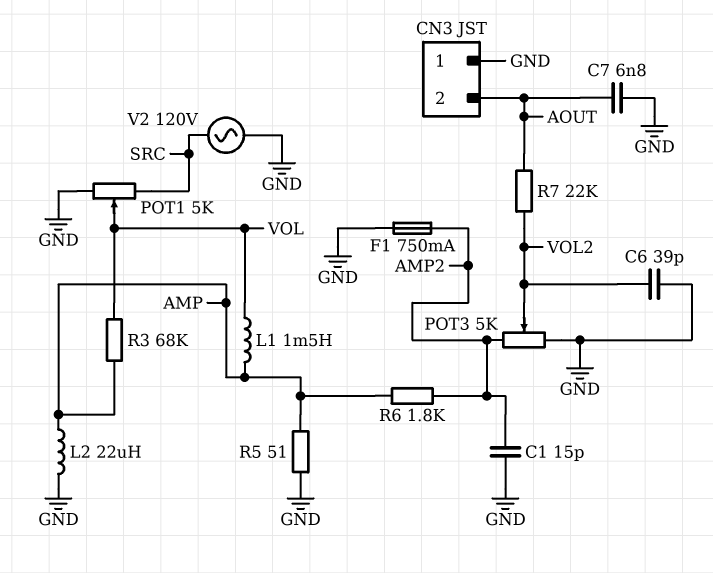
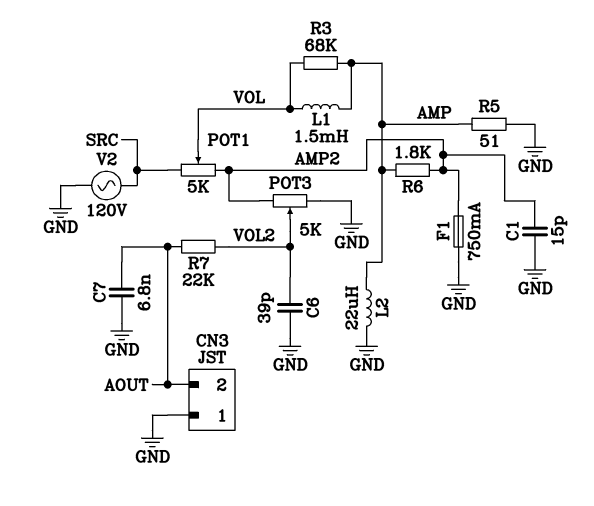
POT1: 5k (GND, SRC, wiper VOL) -> 5k (AMP2, SRC, wiper VOL)

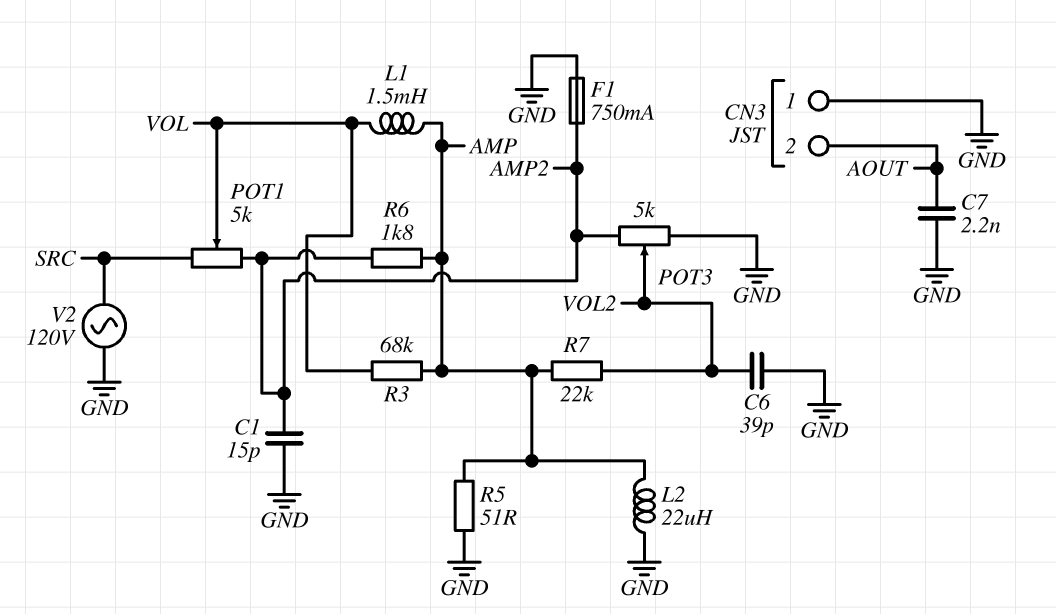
C7: 6.8nF (AOUT, GND) -> 2.2nF (AOUT, GND)
R7: 22k (AOUT, VOL2) -> 22k (AMP, VOL2)

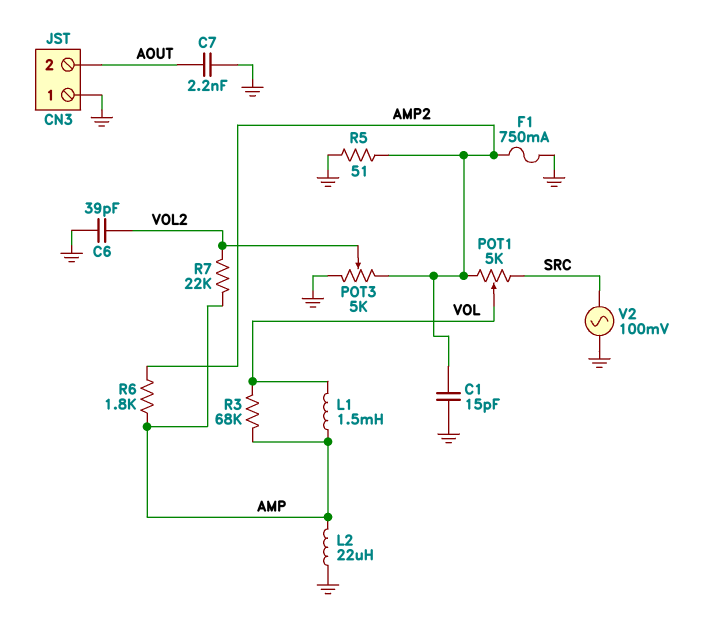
R5: 51 (AMP, GND) -> 51 (AMP2, GND)
V2: AC 120V (GND, SRC) -> AC 100mV (GND, SRC)

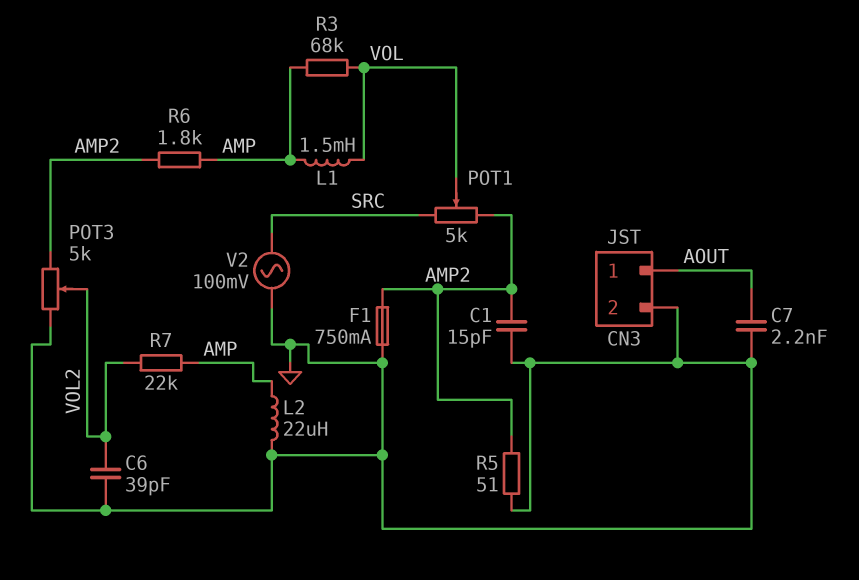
CN3 pin 1: GND -> AOUT
CN3 pin 2: AOUT -> GND

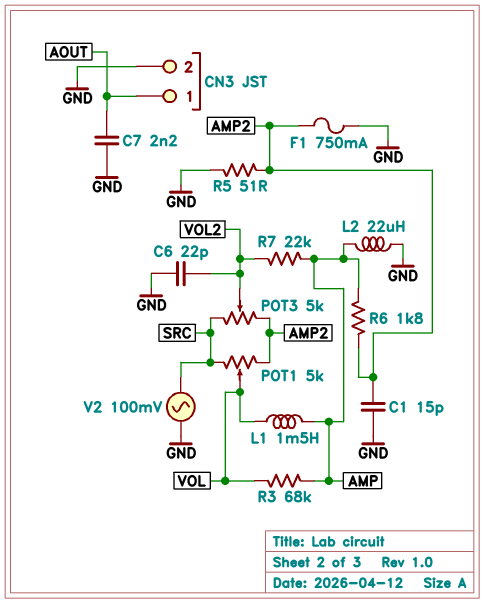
C6: 39pF (GND, VOL2) -> 22pF (GND, VOL2)
POT3: 5k (AMP2, GND, wiper VOL2) -> 5k (AMP2, SRC, wiper VOL2)

